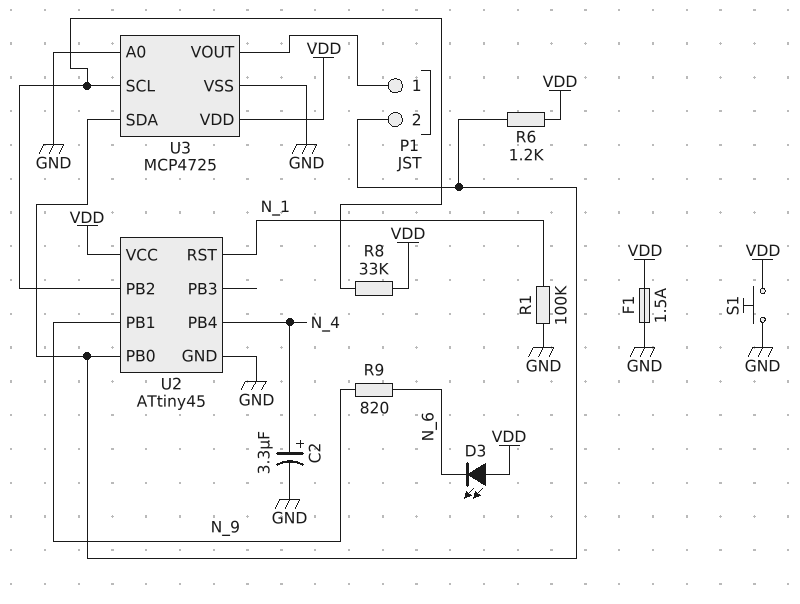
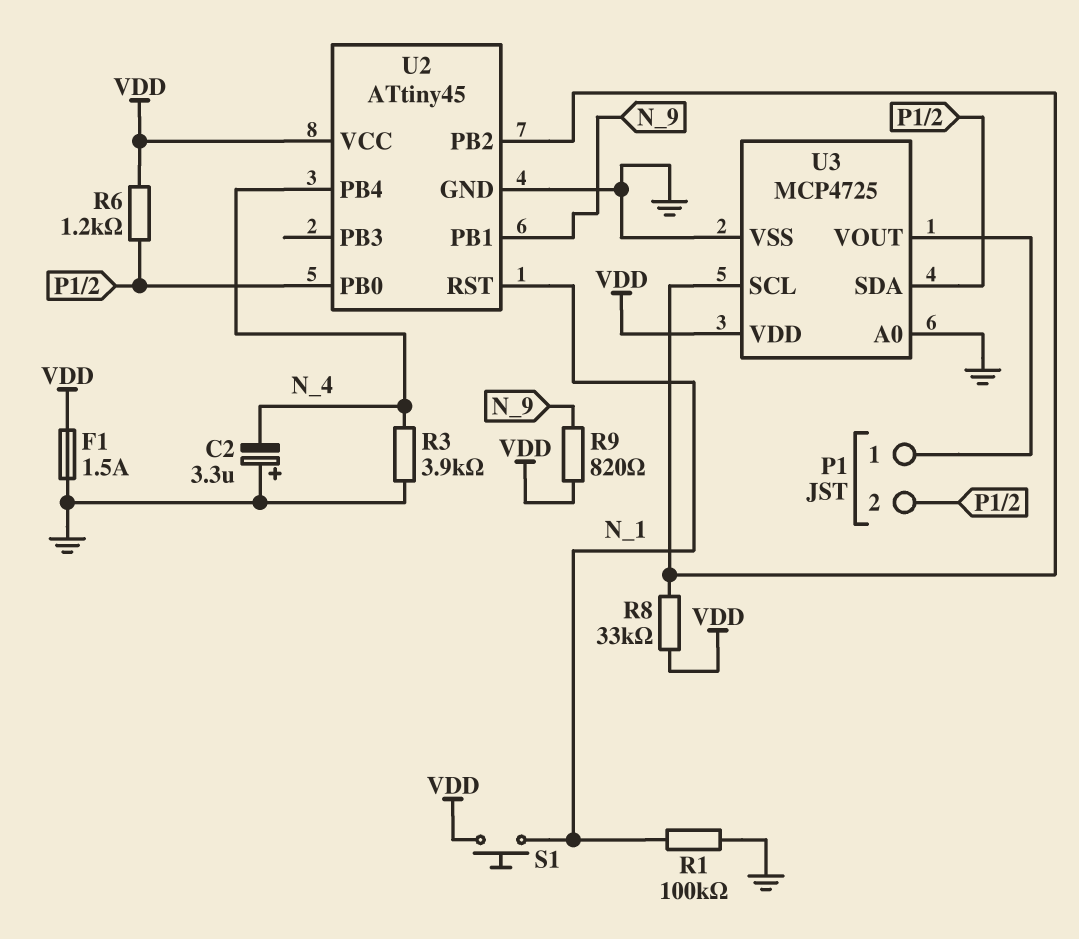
C2: 3.3uF (plus N_4, minus GND) -> 3.3uF (plus GND, minus N_4)
D3: LED (A VDD, K N_6) -> none
R3: none -> 3.9k (GND, N_4)
R9: 820 (N_6, N_9) -> 820 (N_9, VDD)
S1: button (GND, VDD) -> button (N_1, VDD)

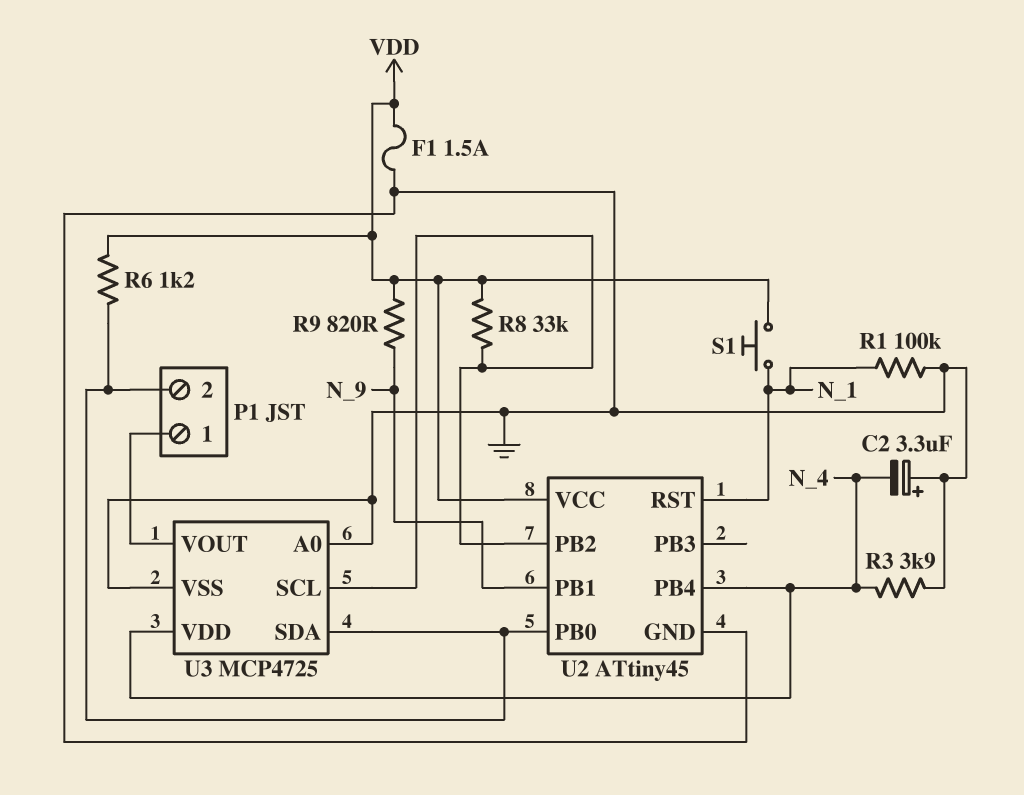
U3 pin VDD: VDD -> N_4

